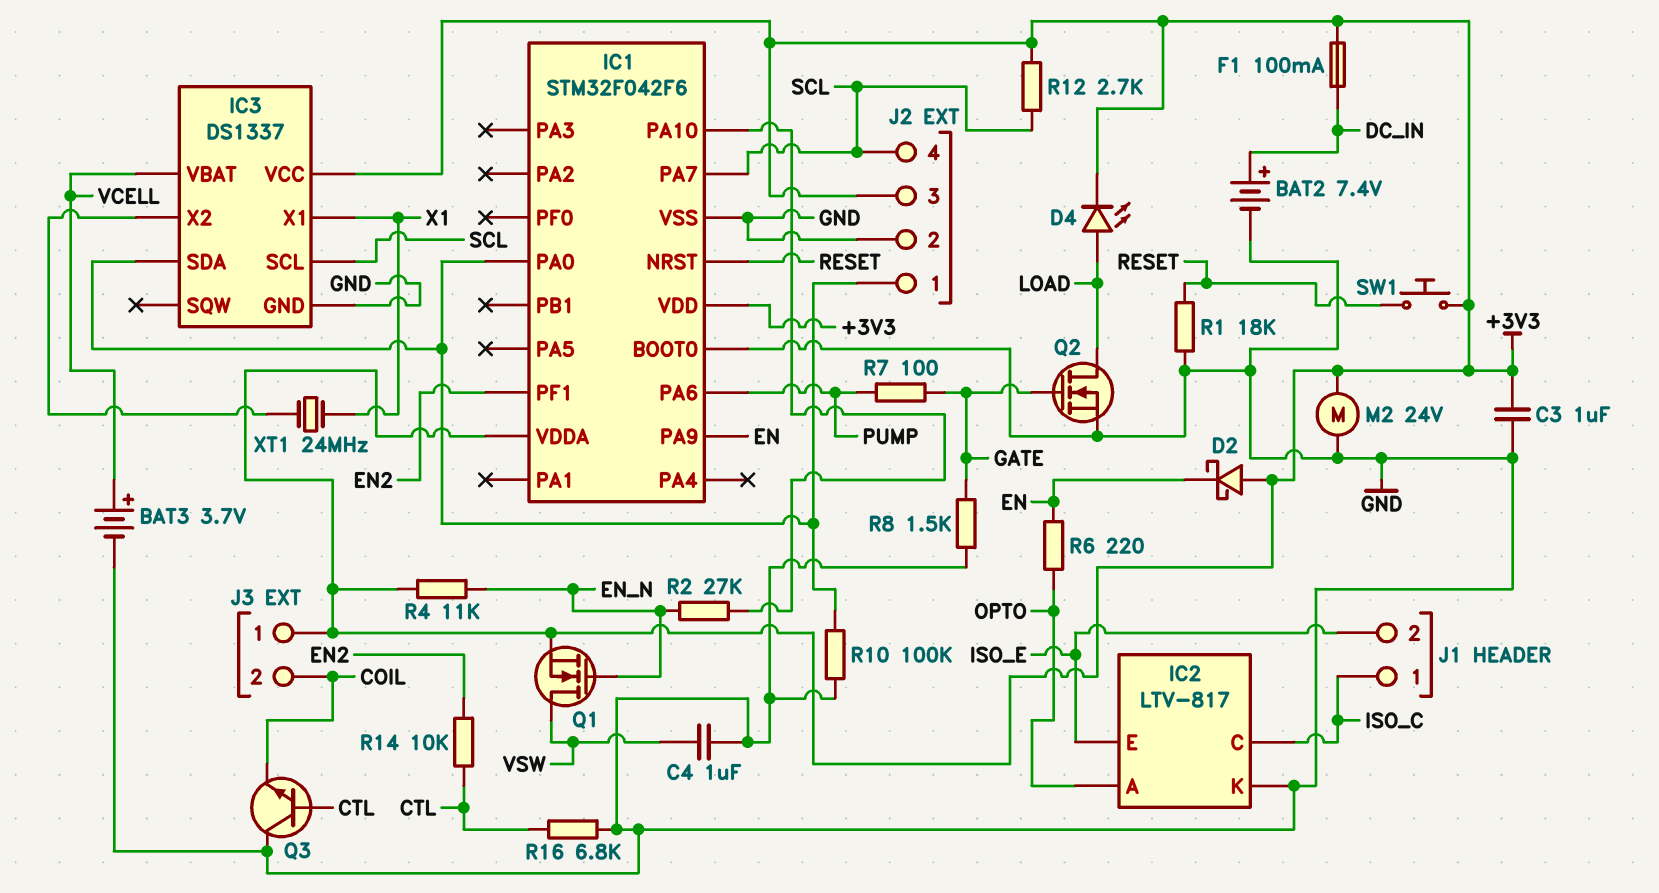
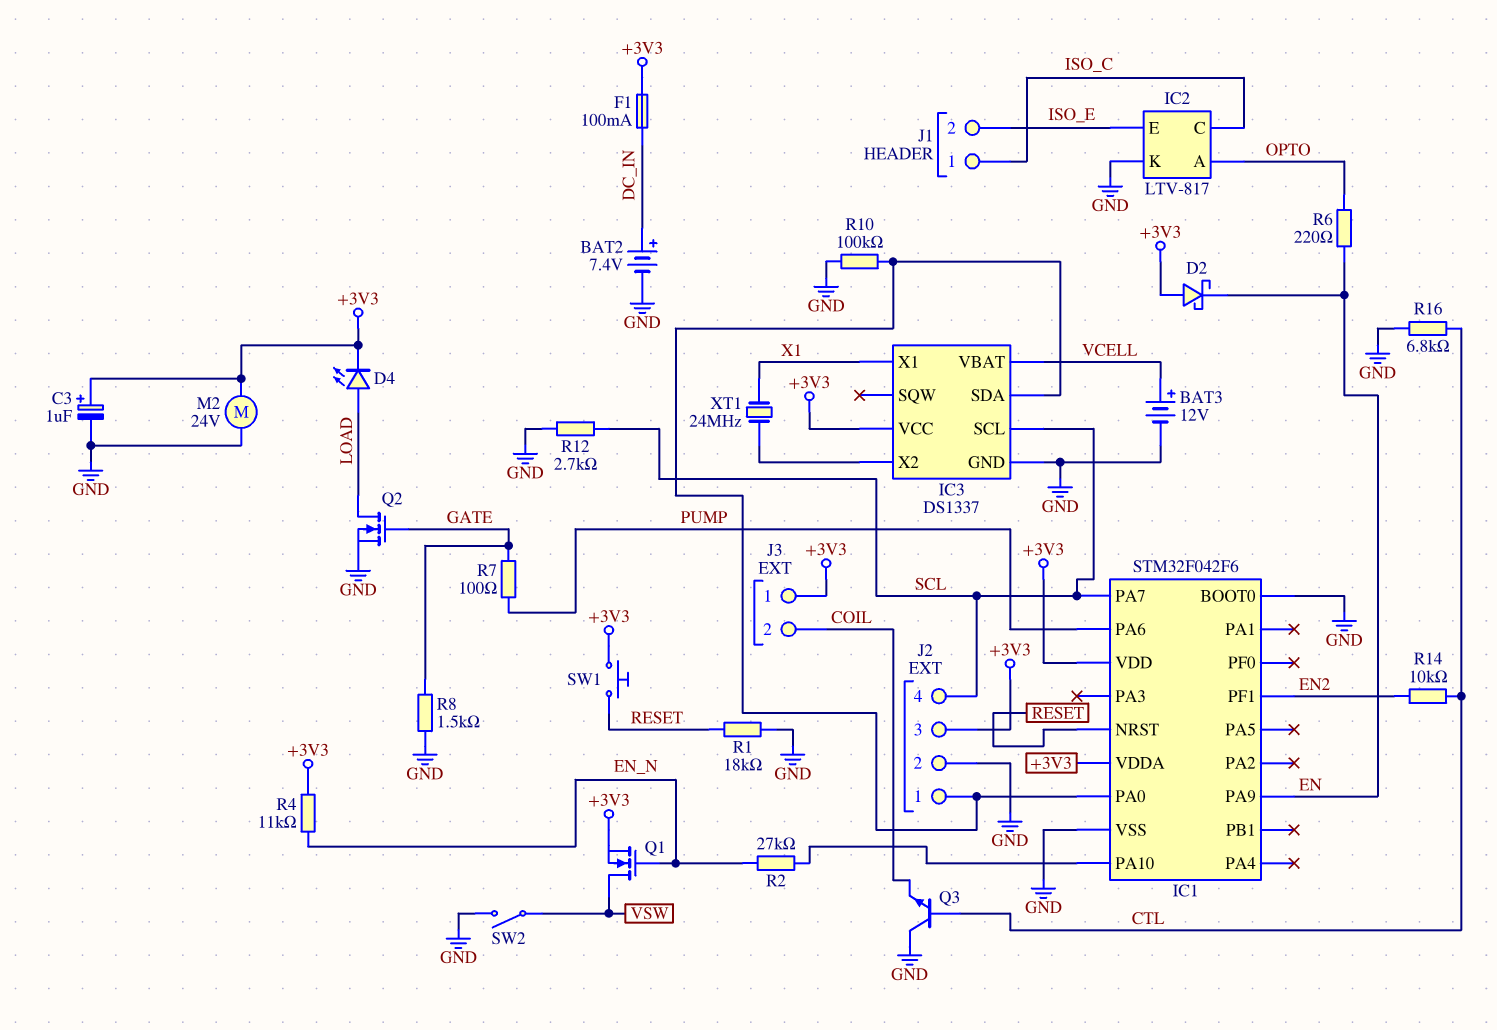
BAT3: 3.7V (plus VCELL, minus GND) -> 12V (plus VCELL, minus GND)
C3: 1uF (+3V3, GND) -> 1uF (plus +3V3, minus GND)
C4: 1uF (GND, VSW) -> none
R12: 2.7k (+3V3, SCL) -> 2.7k (GND, SCL)
SW2: none -> switch (GND, VSW)

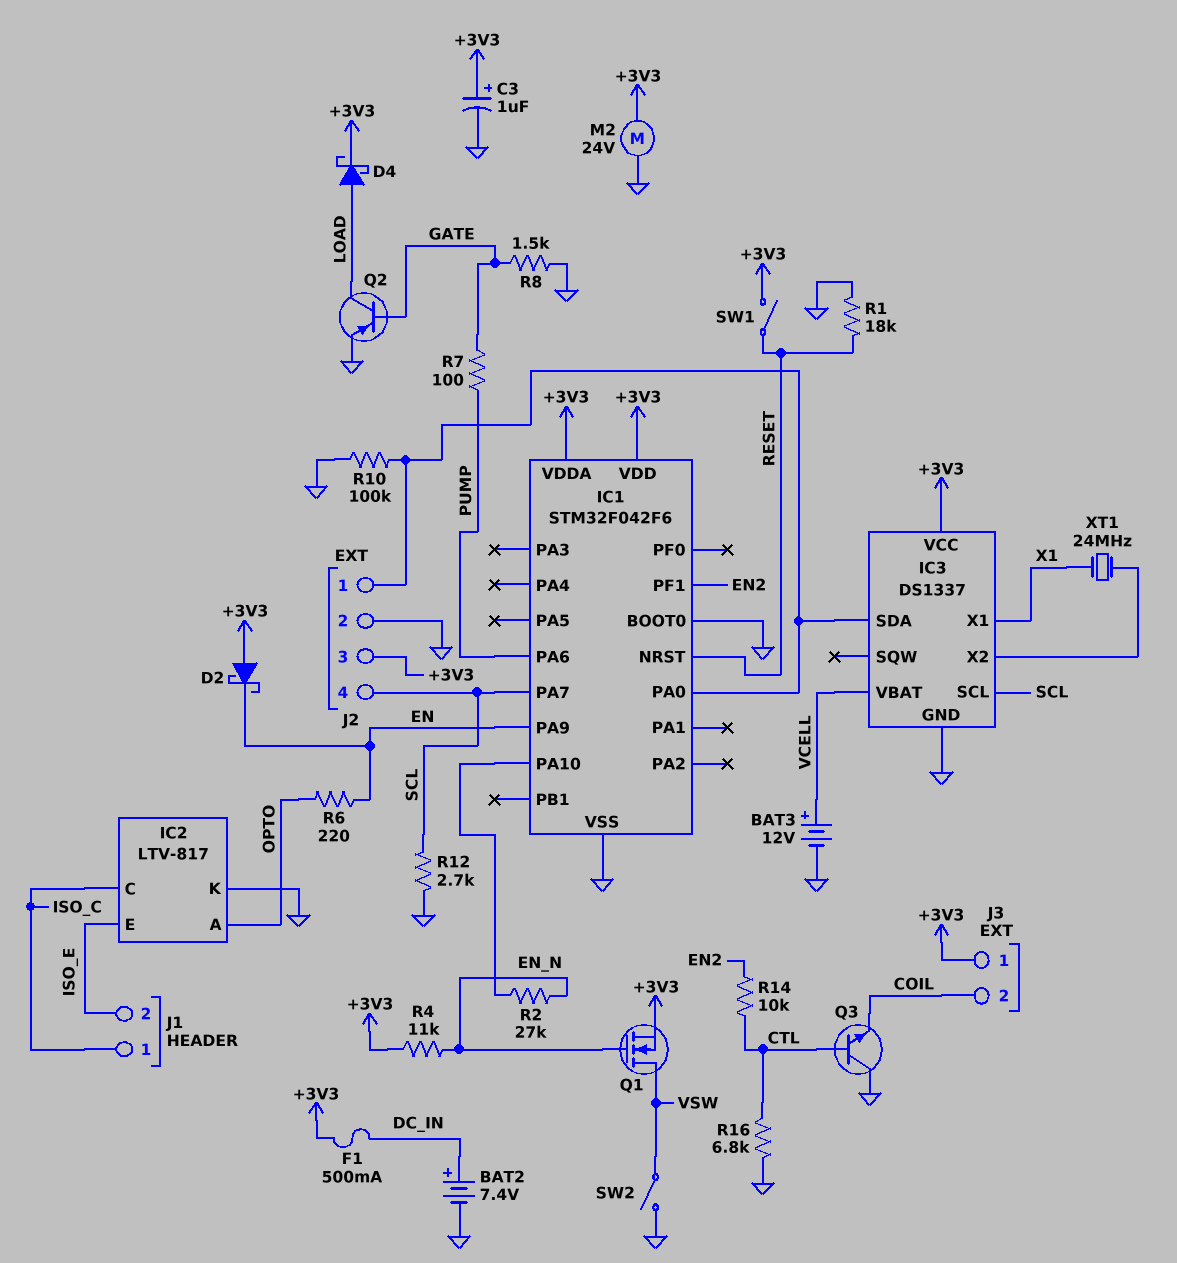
D4: LED (A LOAD, K +3V3) -> schottky (A LOAD, K +3V3)
F1: 100mA (+3V3, DC_IN) -> 500mA (+3V3, DC_IN)
Q2: NMOS (G GATE, D LOAD, S GND) -> PNP (B GATE, C LOAD, E GND)
SW1: button (+3V3, RESET) -> switch (+3V3, RESET)

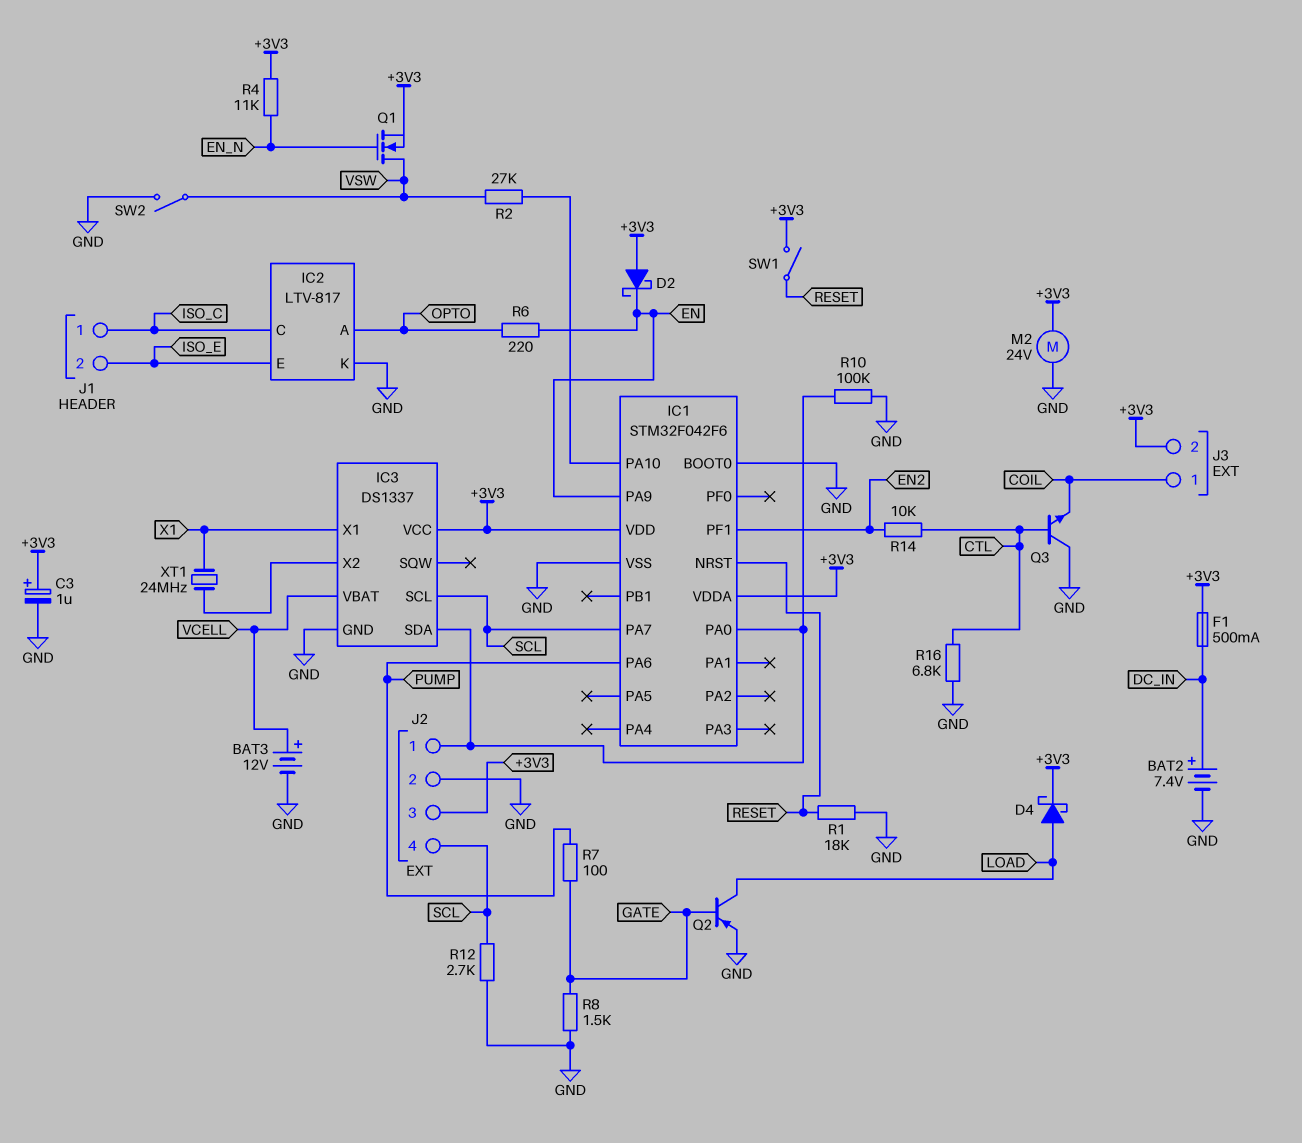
J3 pin 1: +3V3 -> COIL
J3 pin 2: COIL -> +3V3
R2: 27k (EN_N, IC1/PA10) -> 27k (IC1/PA10, VSW)

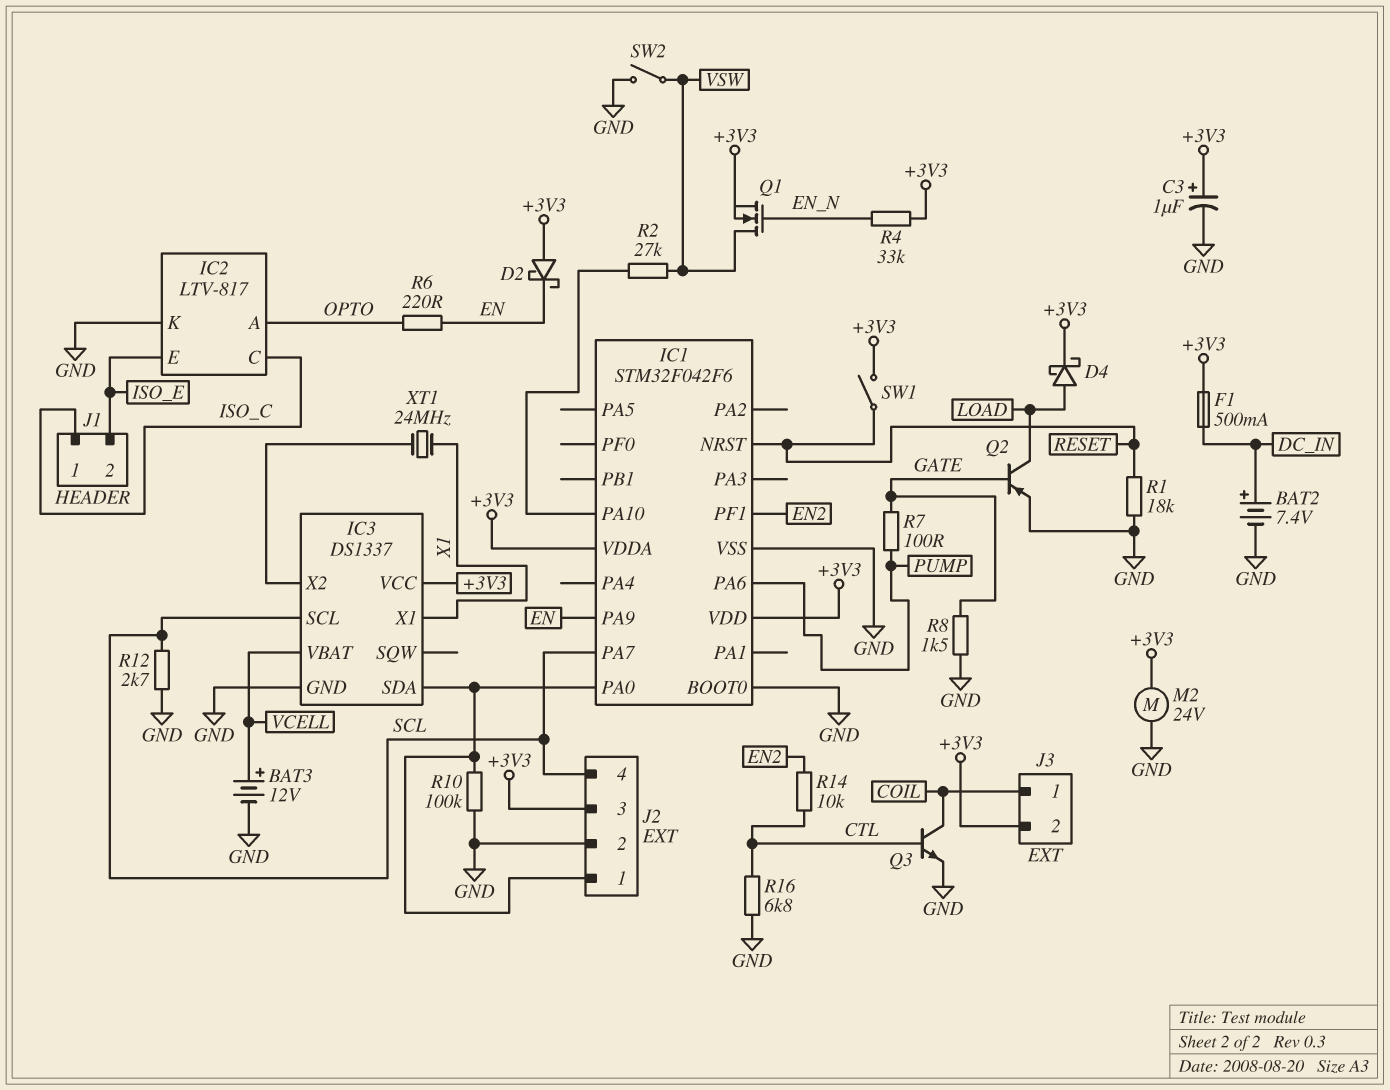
Q3: NPN (B CTL, C GND, E COIL) -> NPN (B CTL, C COIL, E GND)
R4: 11k (+3V3, EN_N) -> 33k (+3V3, EN_N)

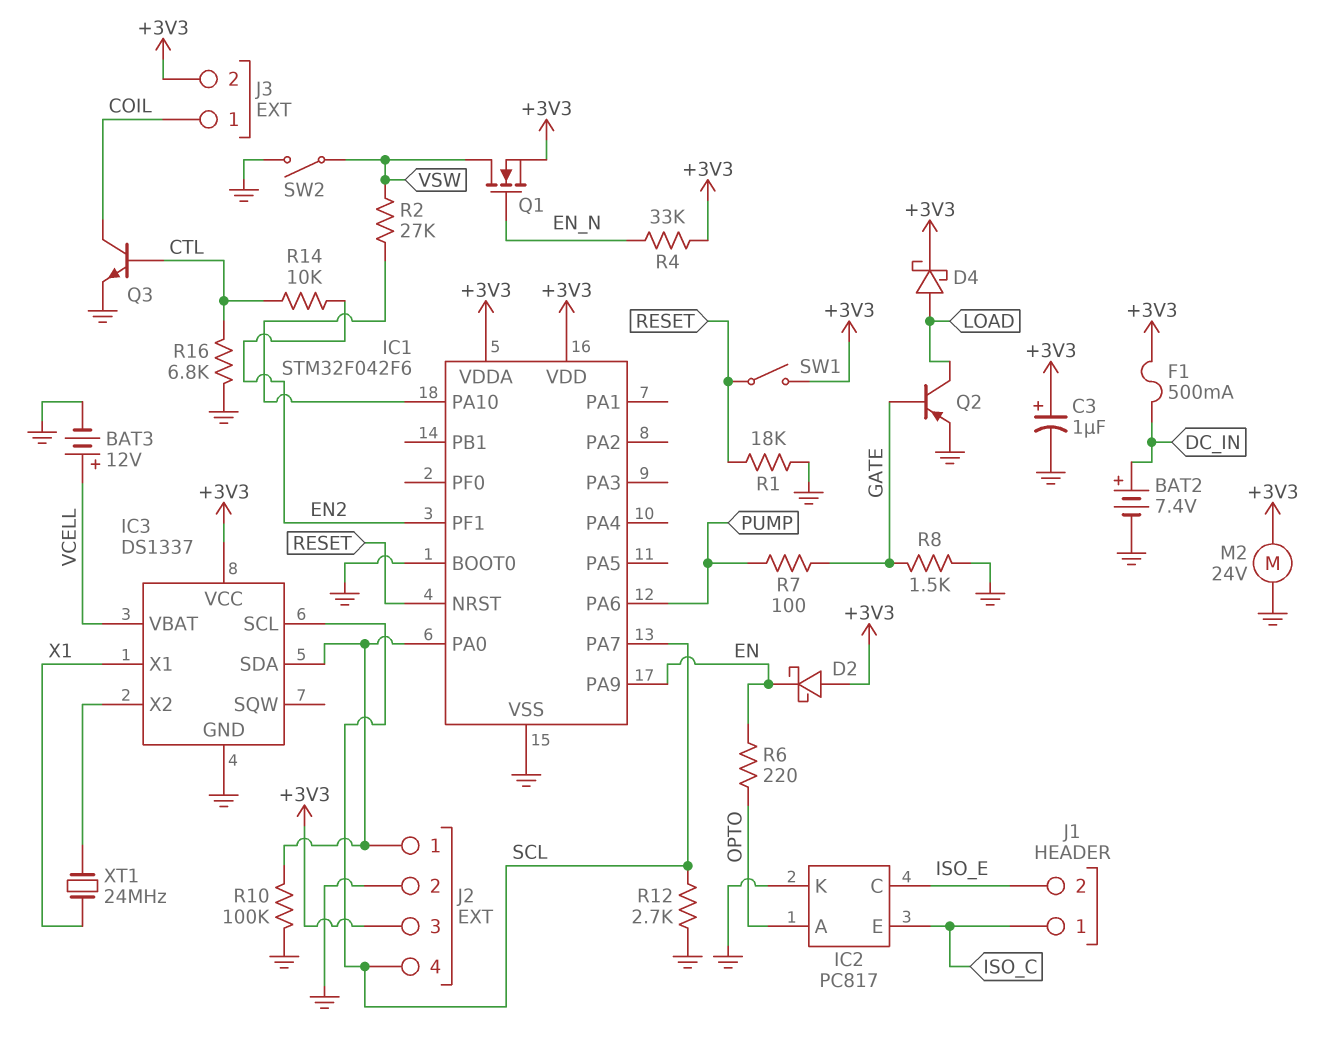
IC2: LTV-817 -> PC817
IC2 pin C: ISO_C -> ISO_E
IC2 pin E: ISO_E -> ISO_C

